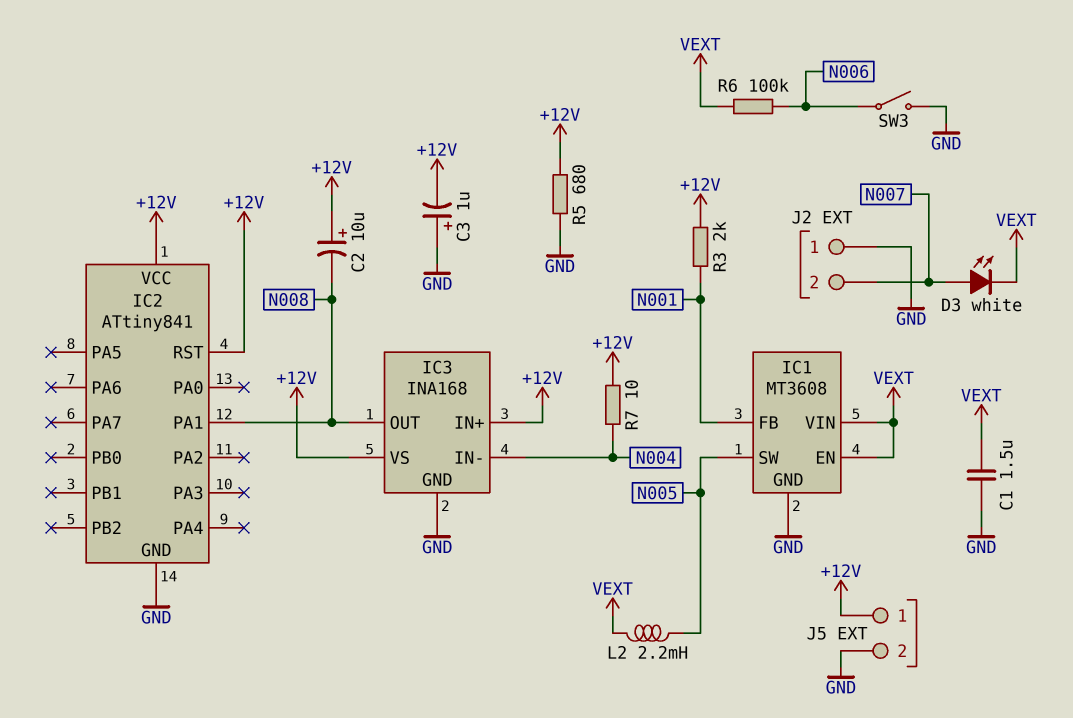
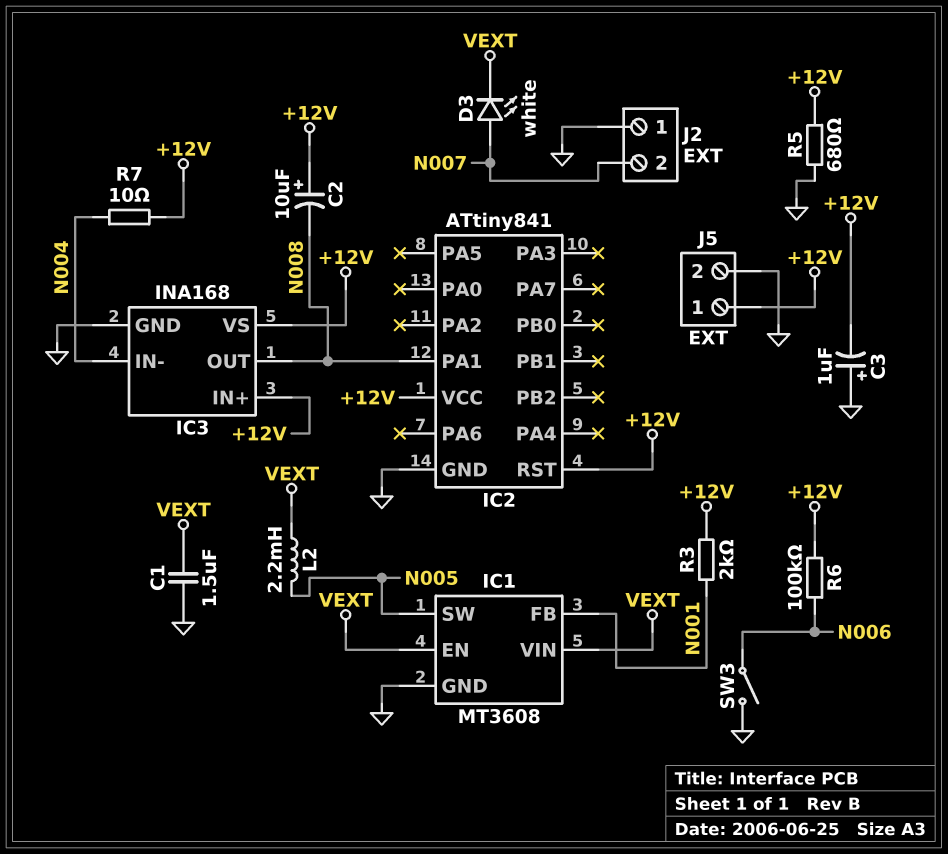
R6: 100k (N006, VEXT) -> 100k (+12V, N006)

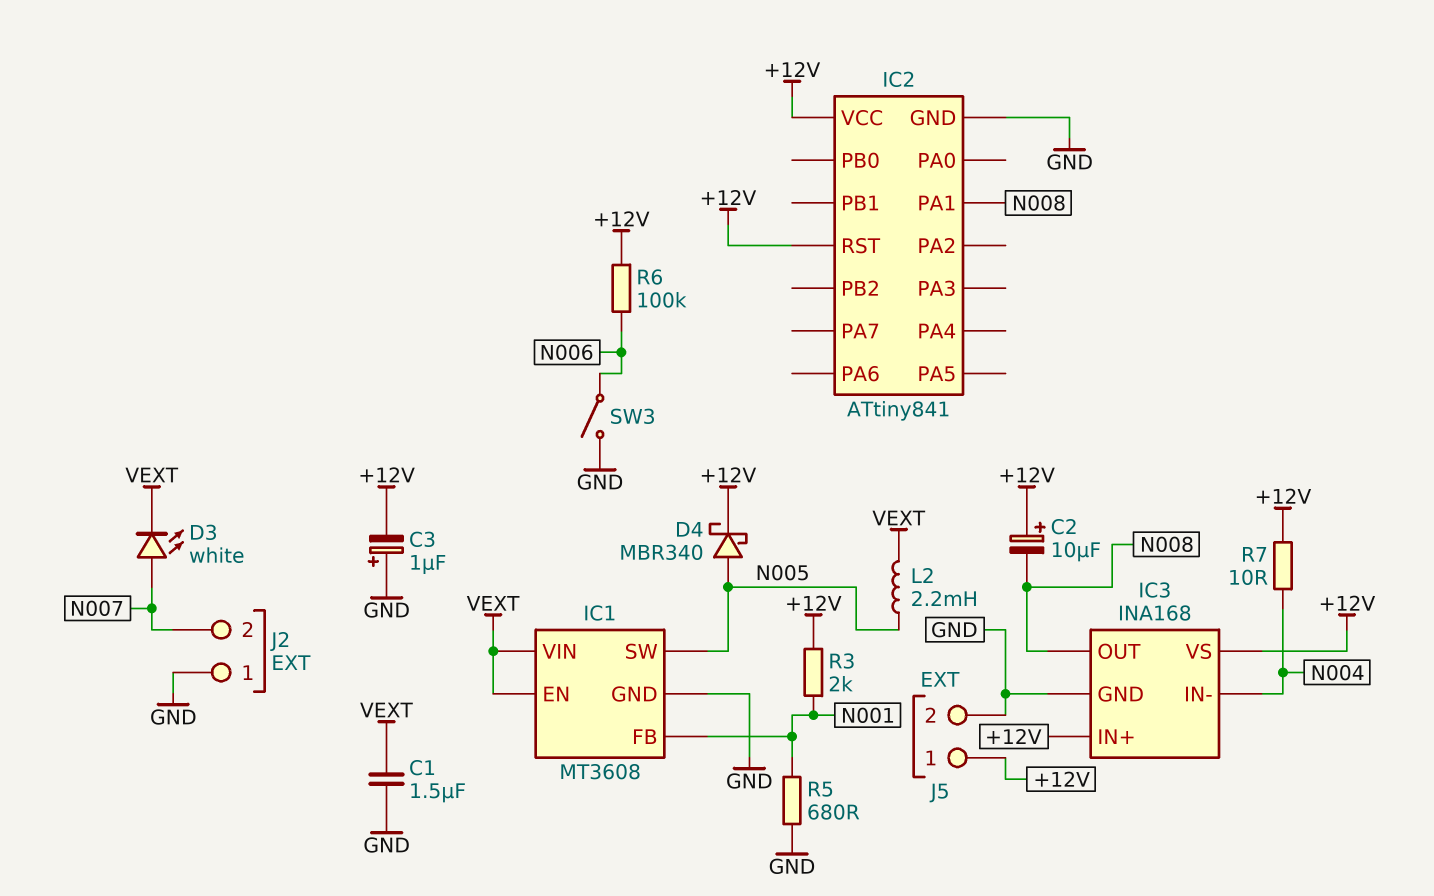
D4: none -> schottky MBR340 (A N005, K +12V)
R5: 680 (+12V, GND) -> 680 (GND, N001)

